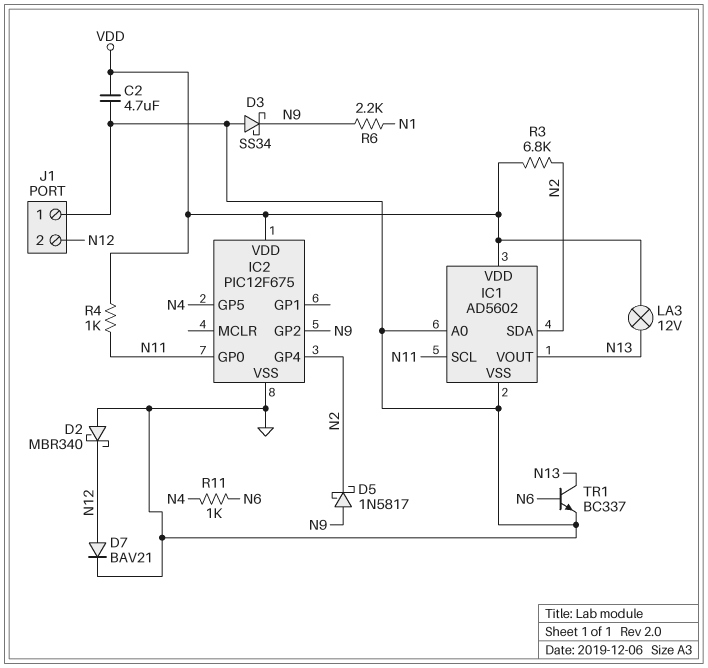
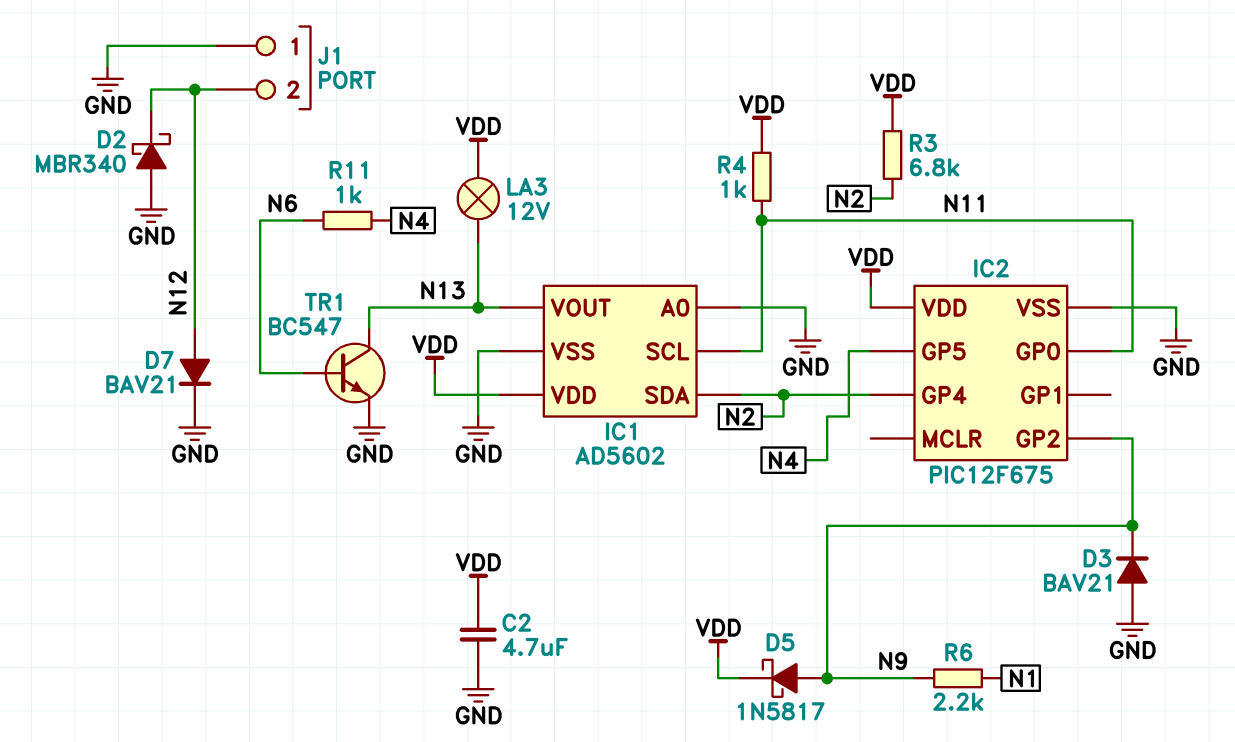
D3: schottky SS34 (A GND, K N9) -> diode BAV21 (A GND, K N9)
D5: schottky 1N5817 (A N9, K N2) -> schottky 1N5817 (A N9, K VDD)
TR1: NPN BC337 (B N6, C N13, E GND) -> NPN BC547 (B N6, C N13, E GND)

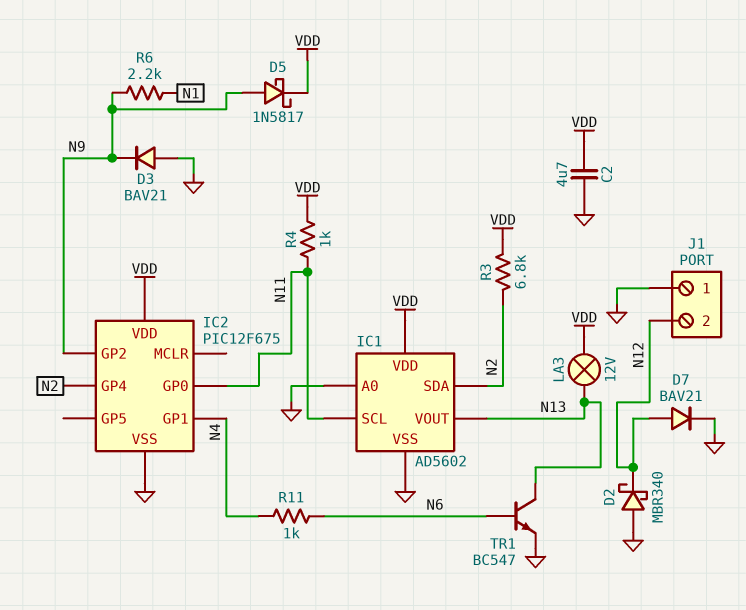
IC2 pin GP1: none -> N4
IC2 pin GP5: N4 -> none

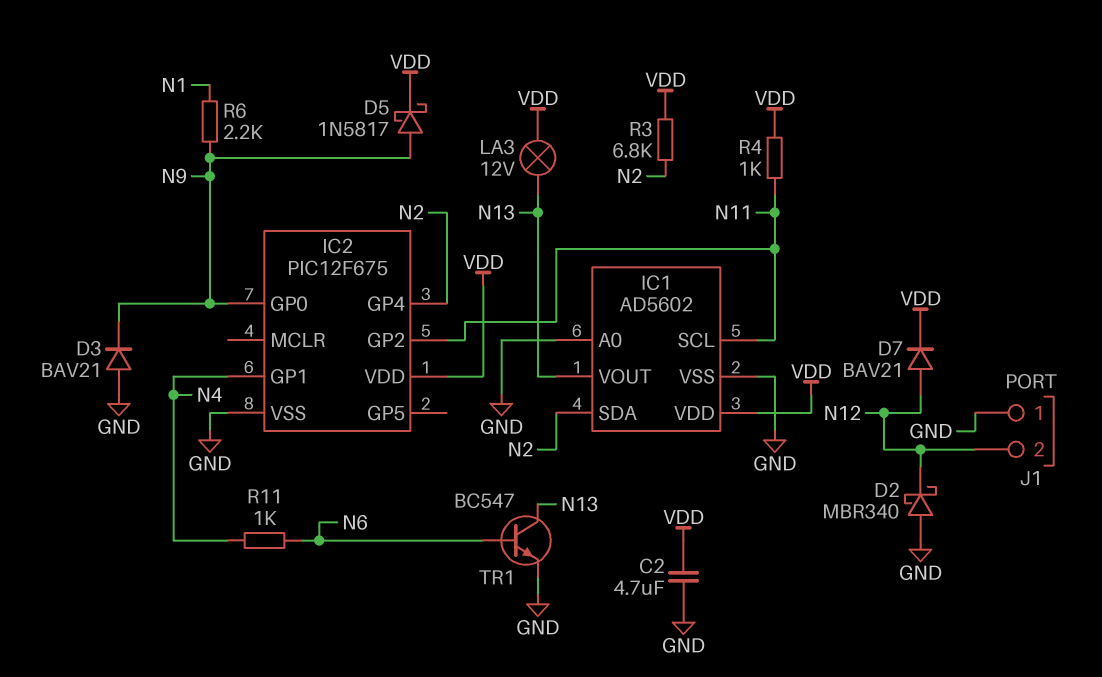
D7: diode BAV21 (A N12, K GND) -> diode BAV21 (A N12, K VDD)
IC2 pin GP0: N11 -> N9
IC2 pin GP2: N9 -> N11

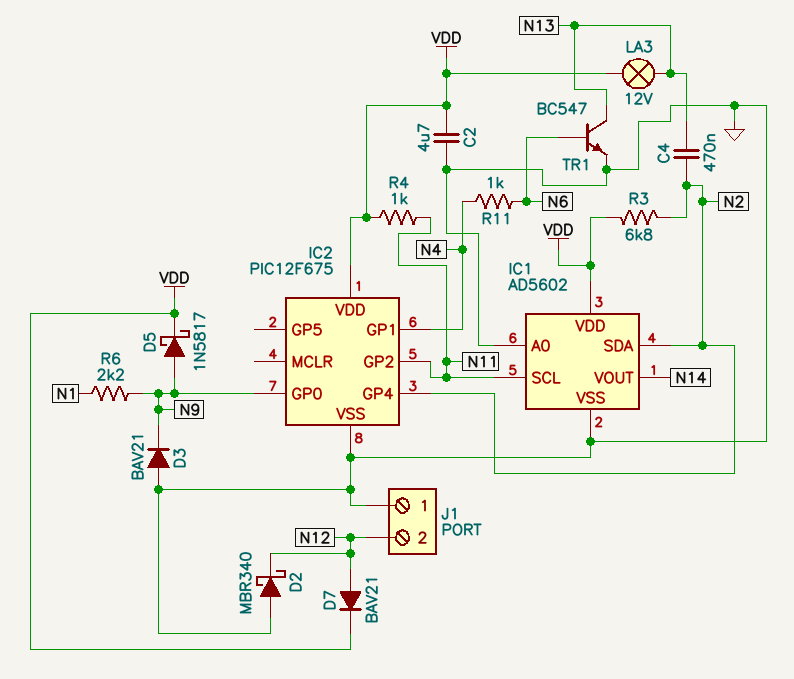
C4: none -> 470nF (N2, N13)
IC1 pin VOUT: N13 -> N14

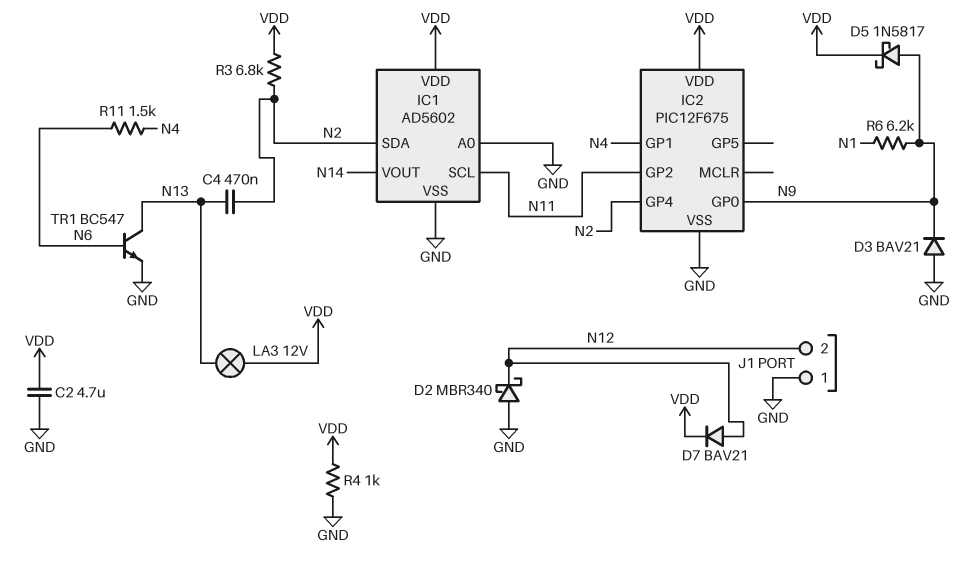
R4: 1k (N11, VDD) -> 1k (GND, VDD)
R6: 2.2k (N1, N9) -> 6.2k (N1, N9)
R11: 1k (N4, N6) -> 1.5k (N4, N6)

